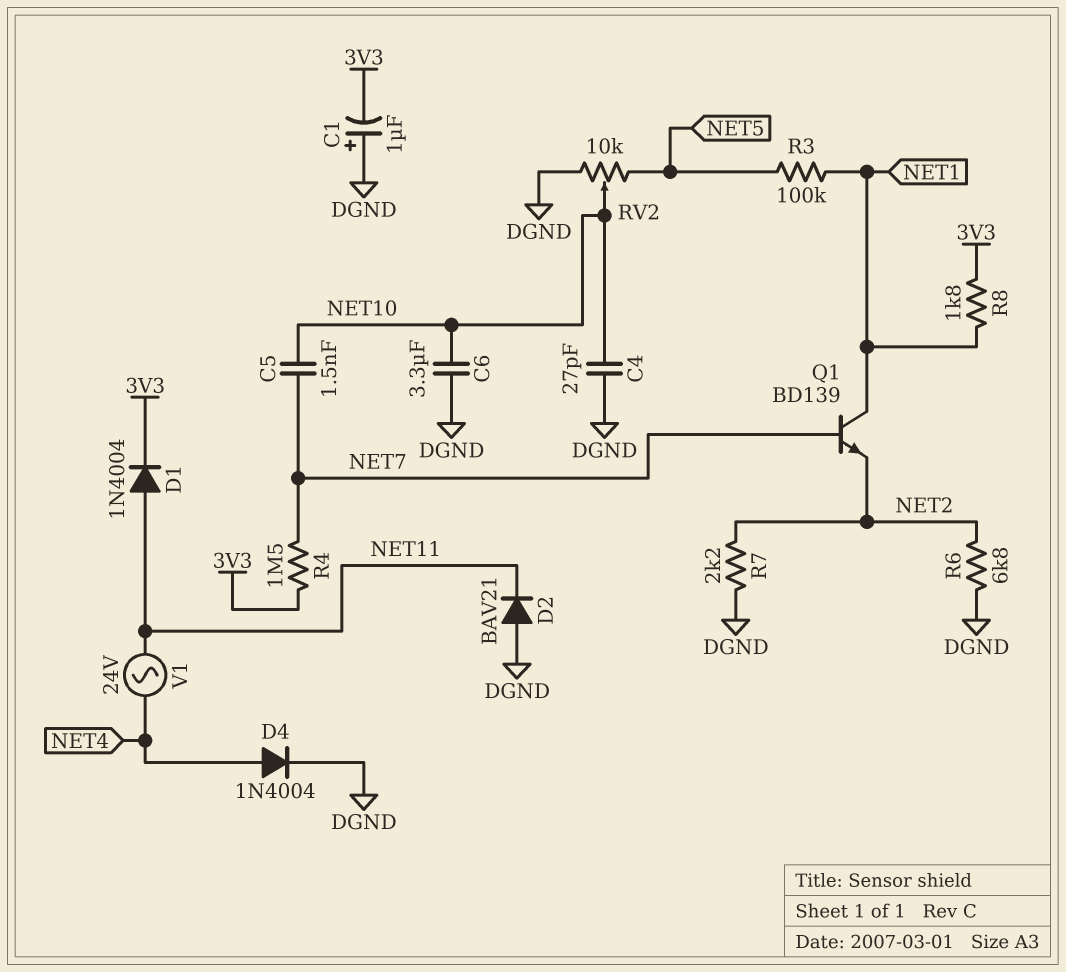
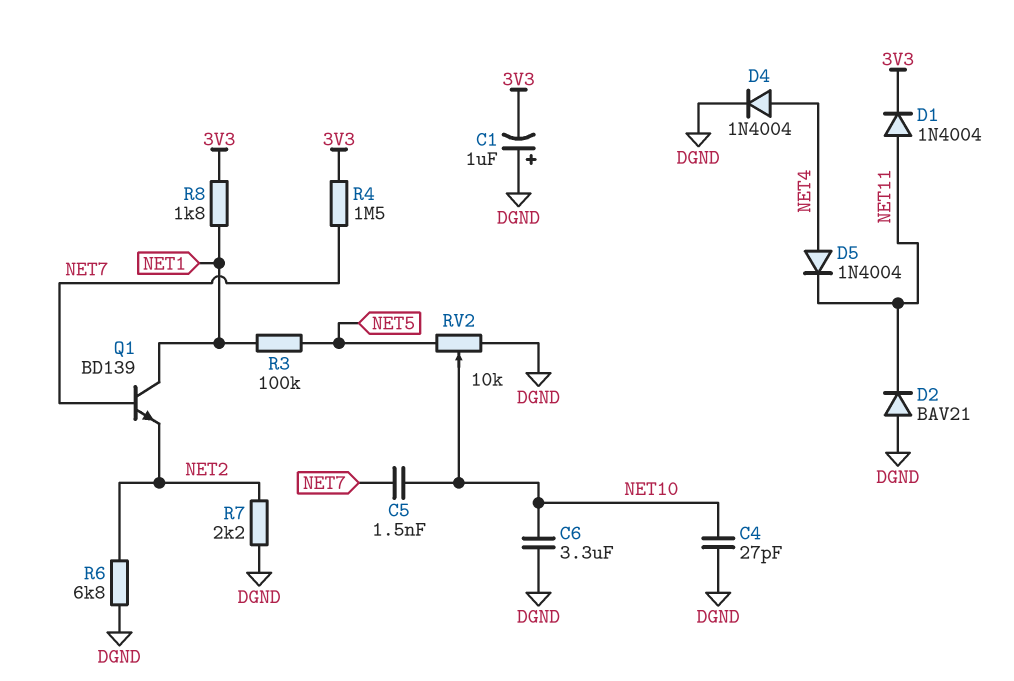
D5: none -> diode 1N4004 (A NET4, K NET11)
V1: AC 24V (NET4, NET11) -> none

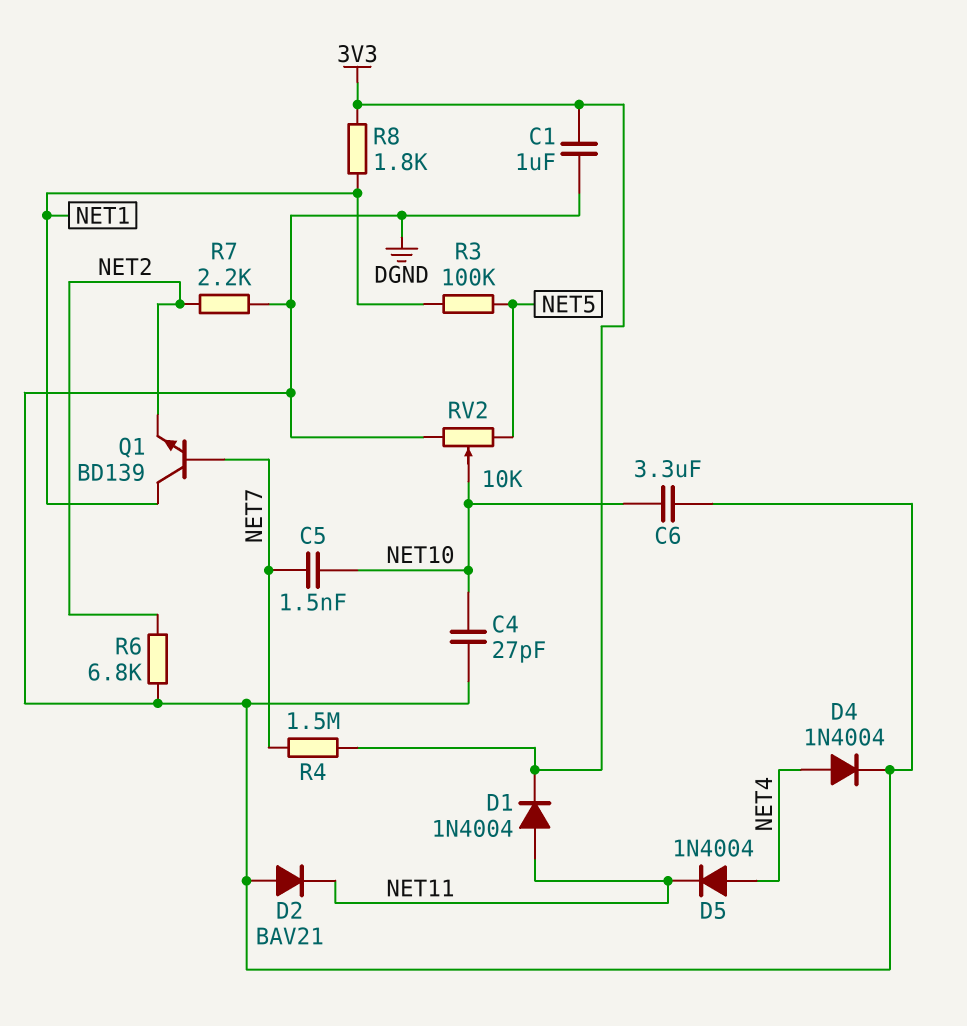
C1: 1uF (plus DGND, minus 3V3) -> 1uF (3V3, DGND)

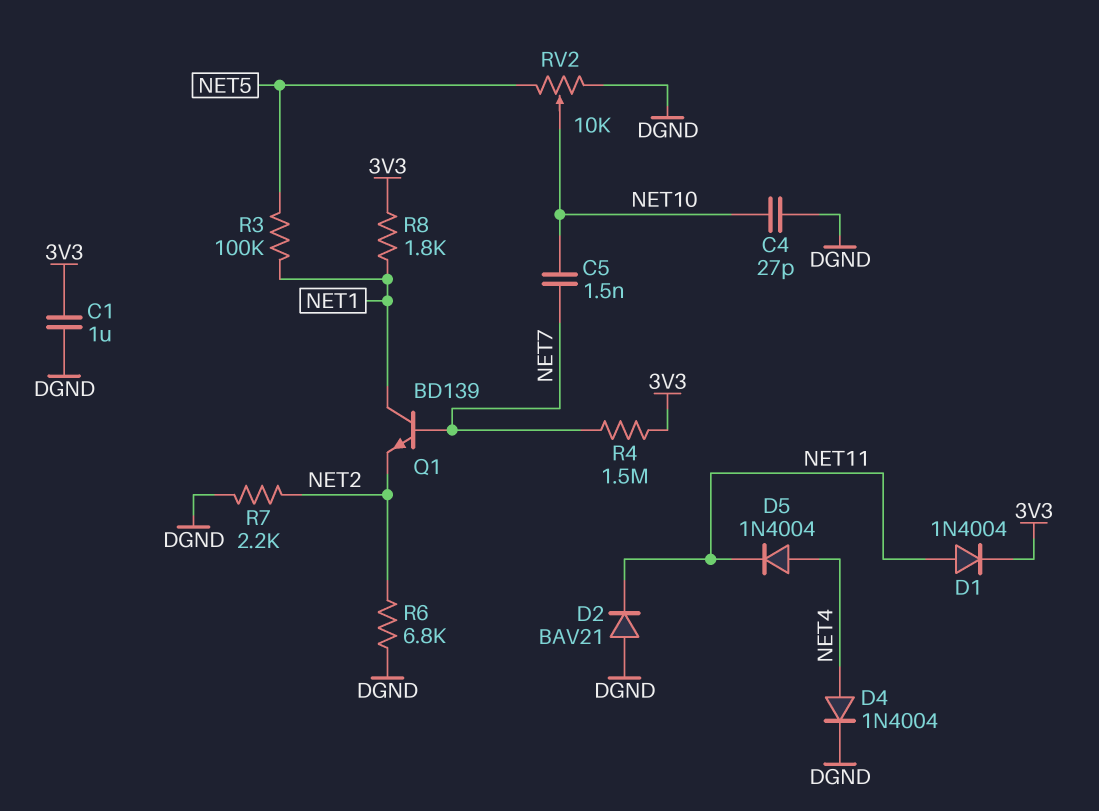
C6: 3.3uF (DGND, NET10) -> none

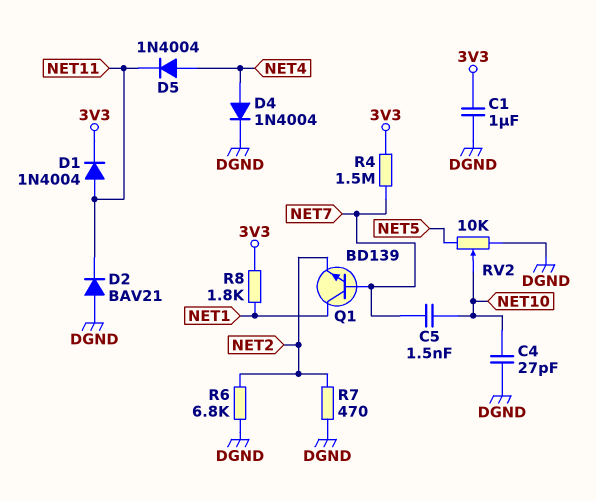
R3: 100k (NET1, NET5) -> none
R7: 2.2k (DGND, NET2) -> 470 (DGND, NET2)

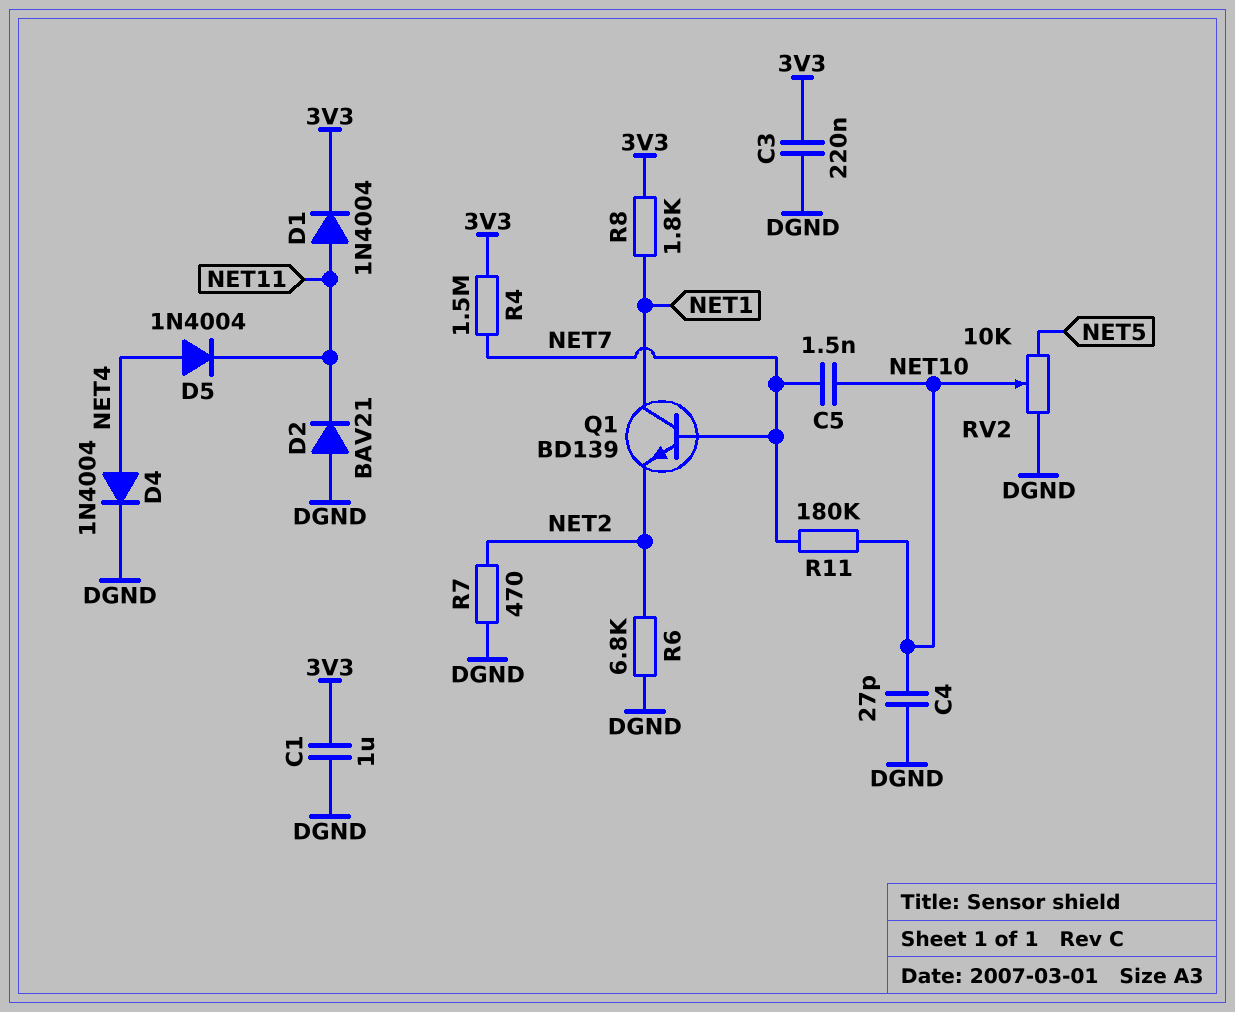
C3: none -> 220nF (3V3, DGND)
R11: none -> 180k (NET7, NET10)

